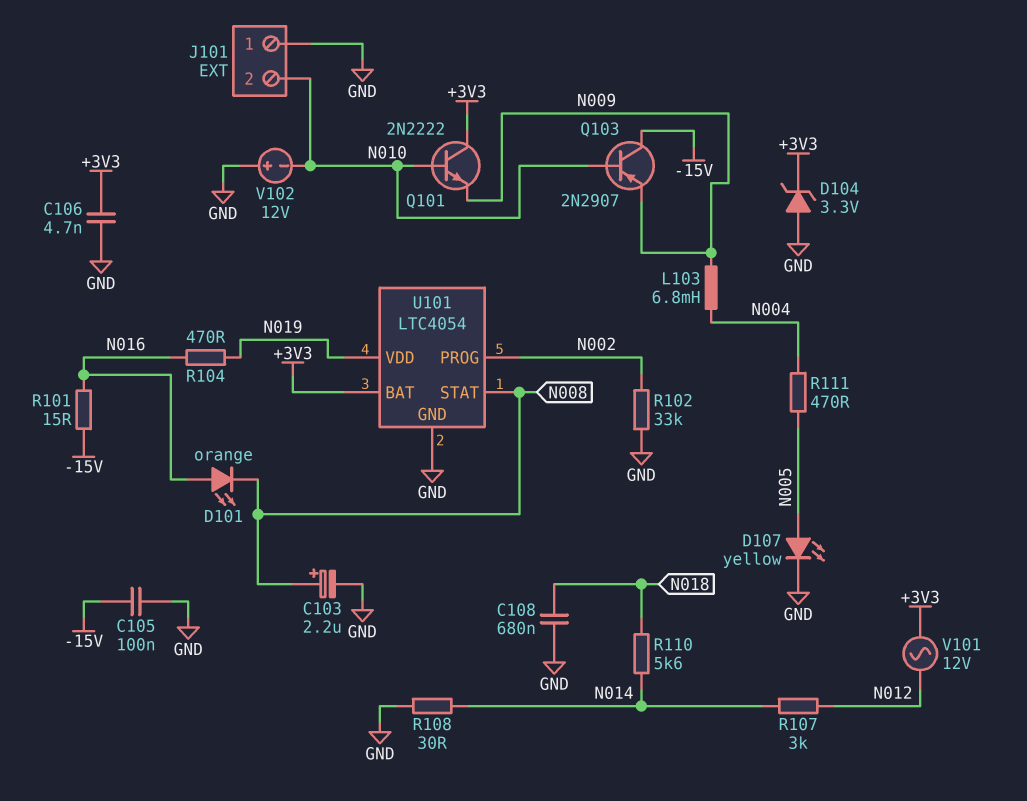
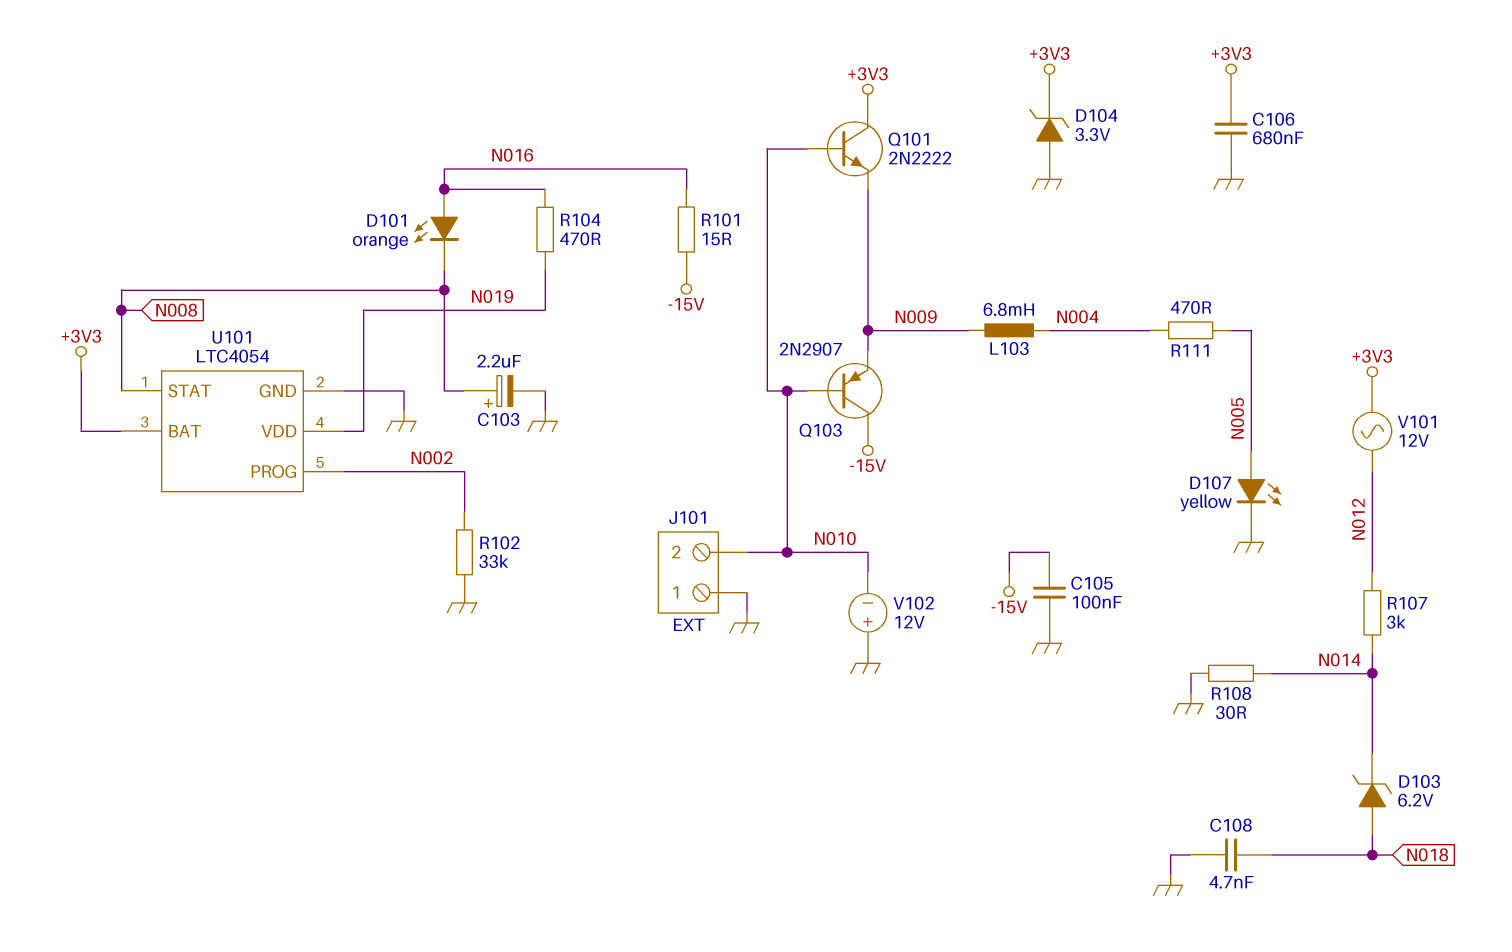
C106: 4.7nF (+3V3, GND) -> 680nF (+3V3, GND)
C108: 680nF (GND, N018) -> 4.7nF (GND, N018)
D103: none -> zener 6.2V (A N018, K N014)
R110: 5.6k (N014, N018) -> none

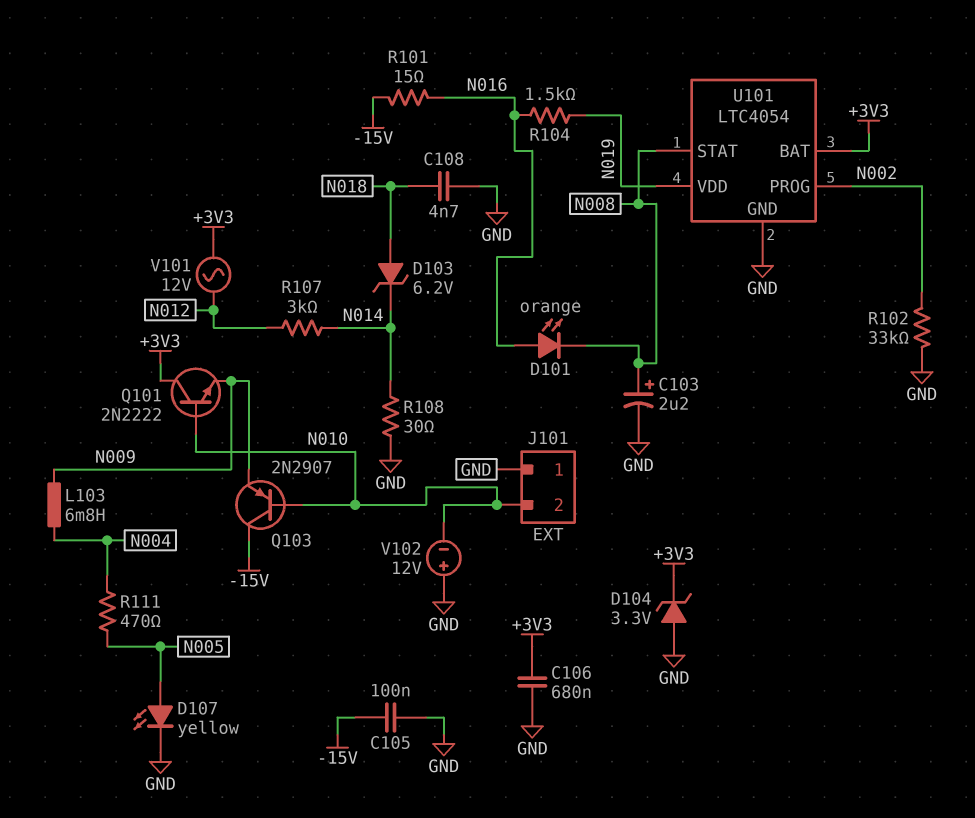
R104: 470 (N016, N019) -> 1.5k (N016, N019)

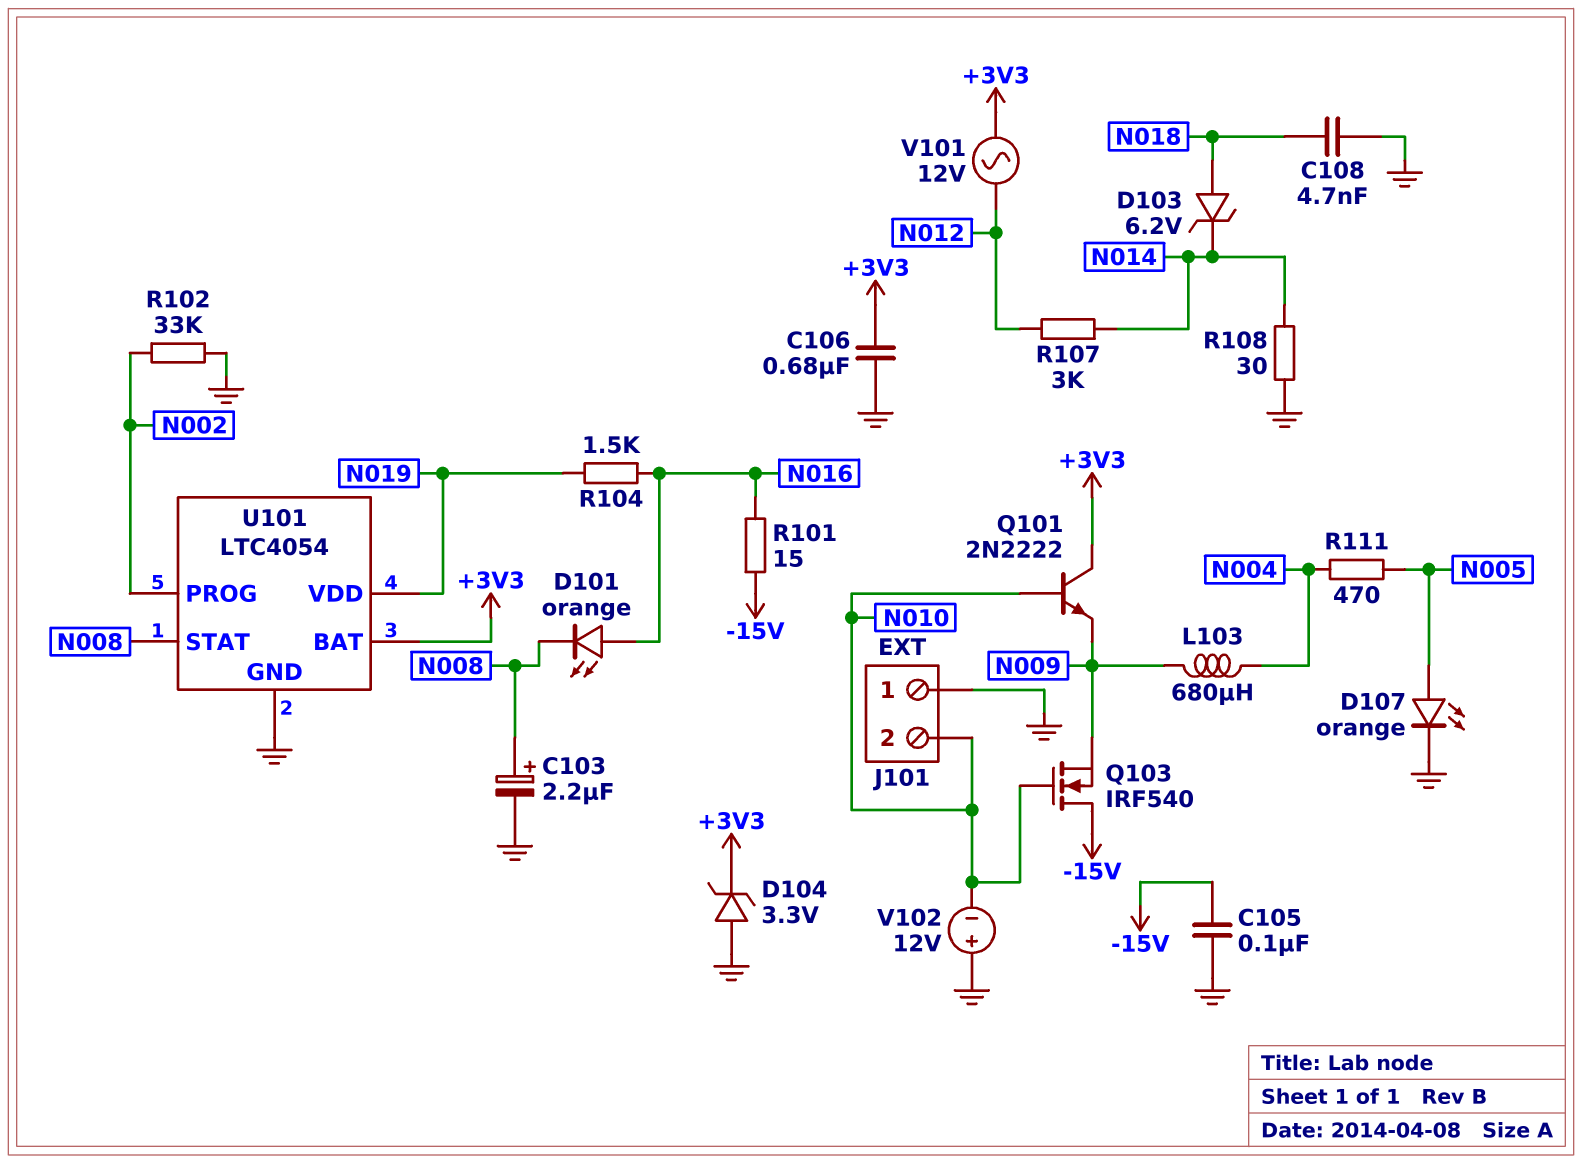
D107: LED yellow (A N005, K GND) -> LED orange (A N005, K GND)
L103: 6.8mH (N004, N009) -> 680uH (N004, N009)
Q103: PNP 2N2907 (B N010, C -15V, E N009) -> NMOS IRF540 (G N010, D -15V, S N009)

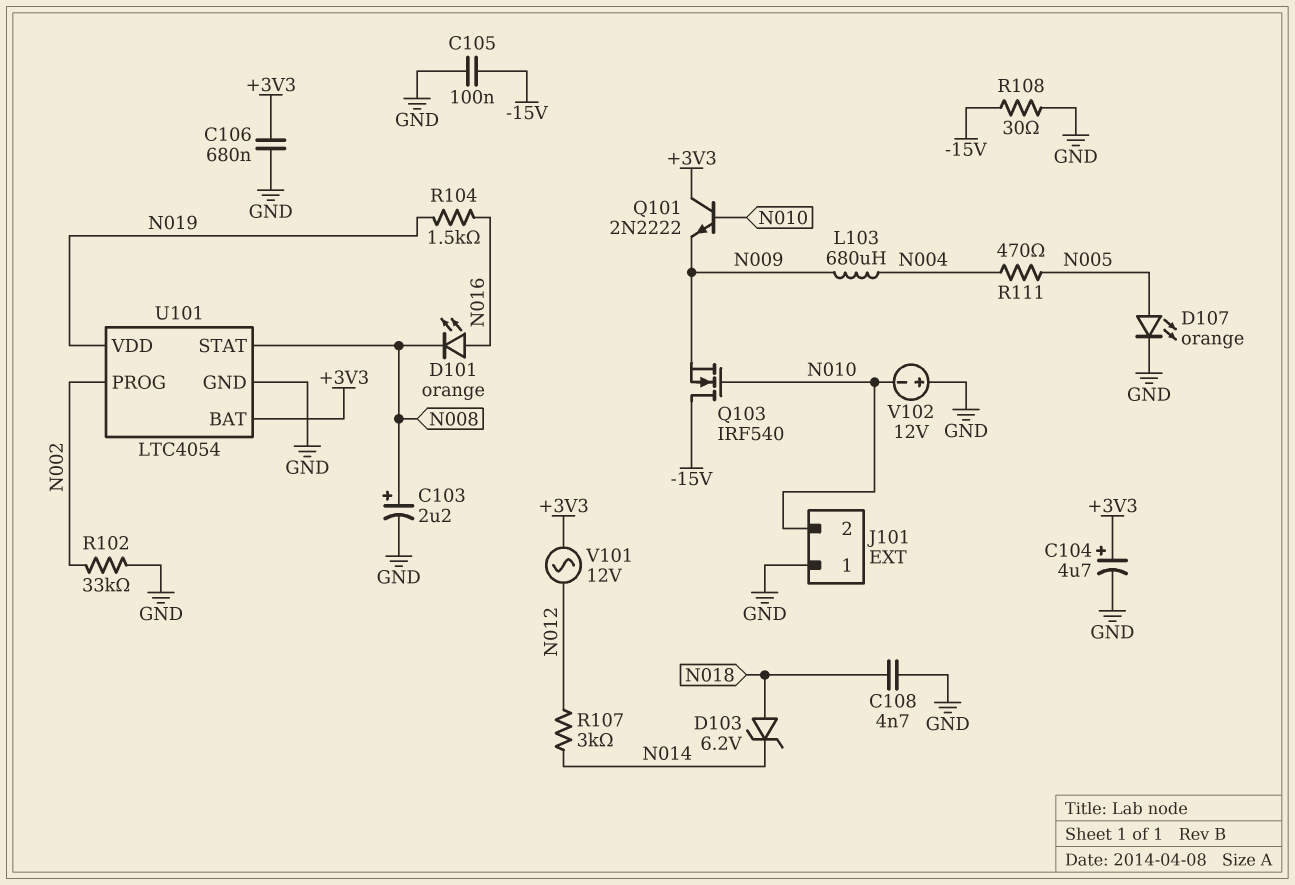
C104: none -> 4.7uF (plus +3V3, minus GND)
D104: zener 3.3V (A GND, K +3V3) -> none
R101: 15 (-15V, N016) -> none
R108: 30 (GND, N014) -> 30 (-15V, GND)

